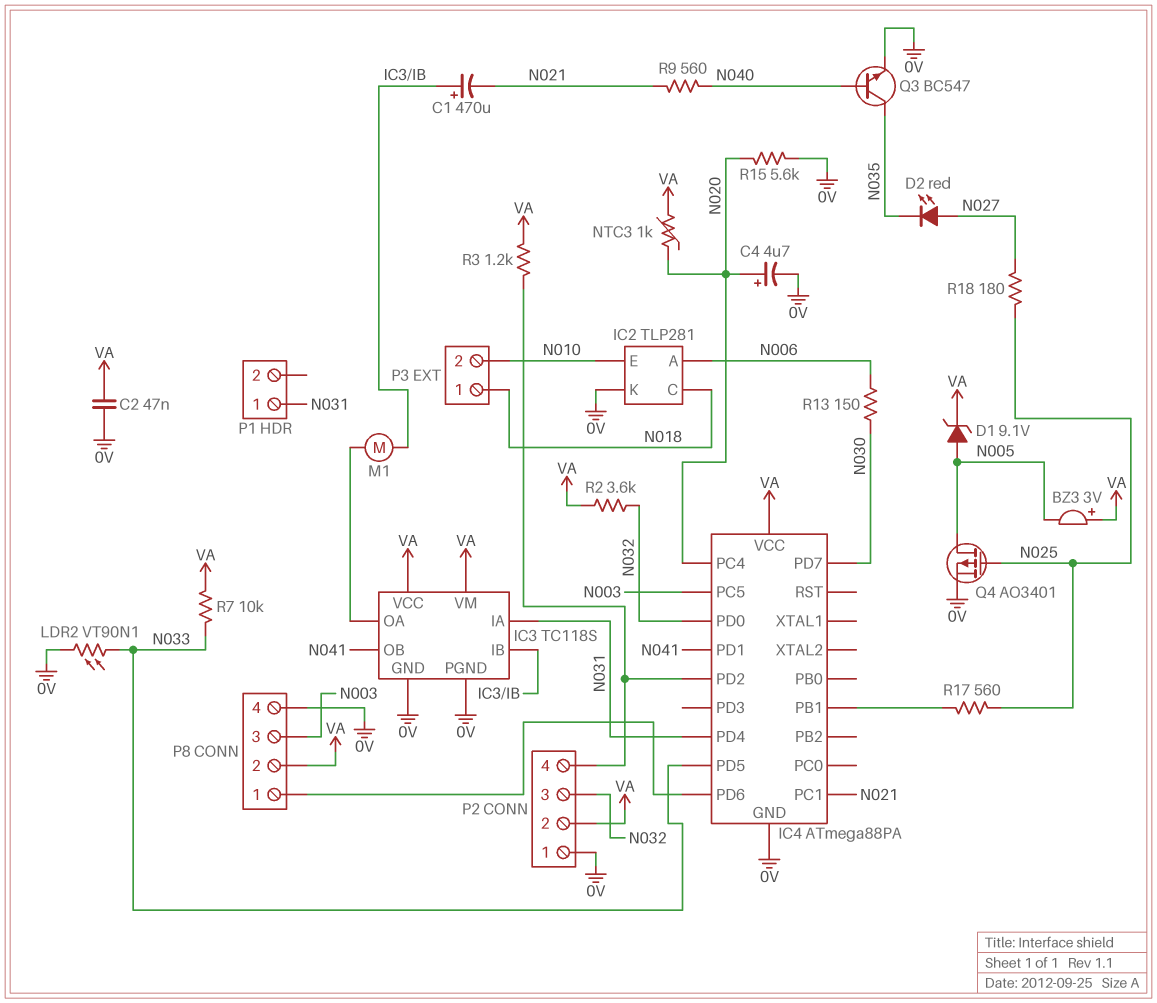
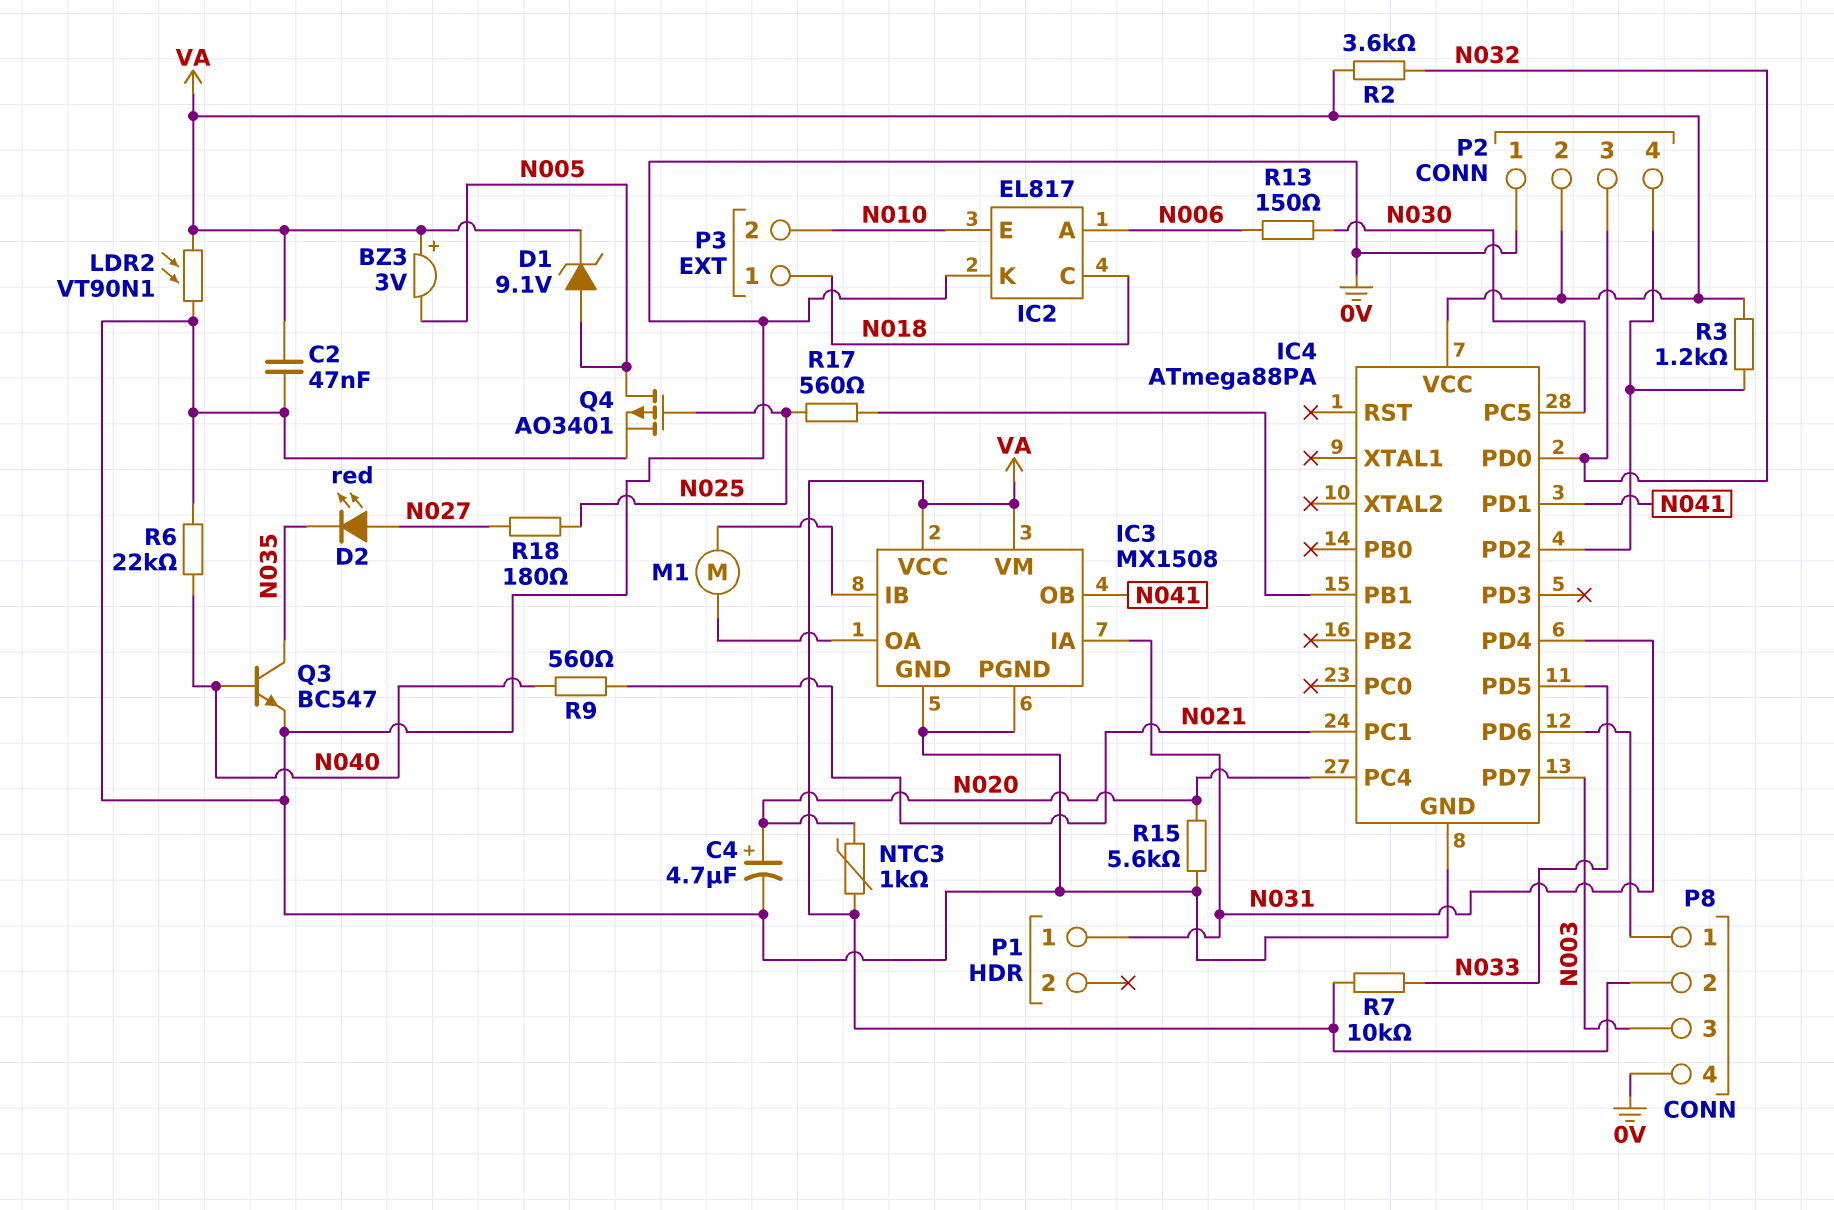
C1: 470uF (plus IC3/IB, minus N021) -> none
IC2: TLP281 -> EL817
IC3: TC118S -> MX1508
IC4 pin PC5: N003 -> N030
IC4 pin PD7: N030 -> N003
LDR2: VT90N1 (0V, N033) -> VT90N1 (0V, VA)
R6: none -> 22k (0V, N040)

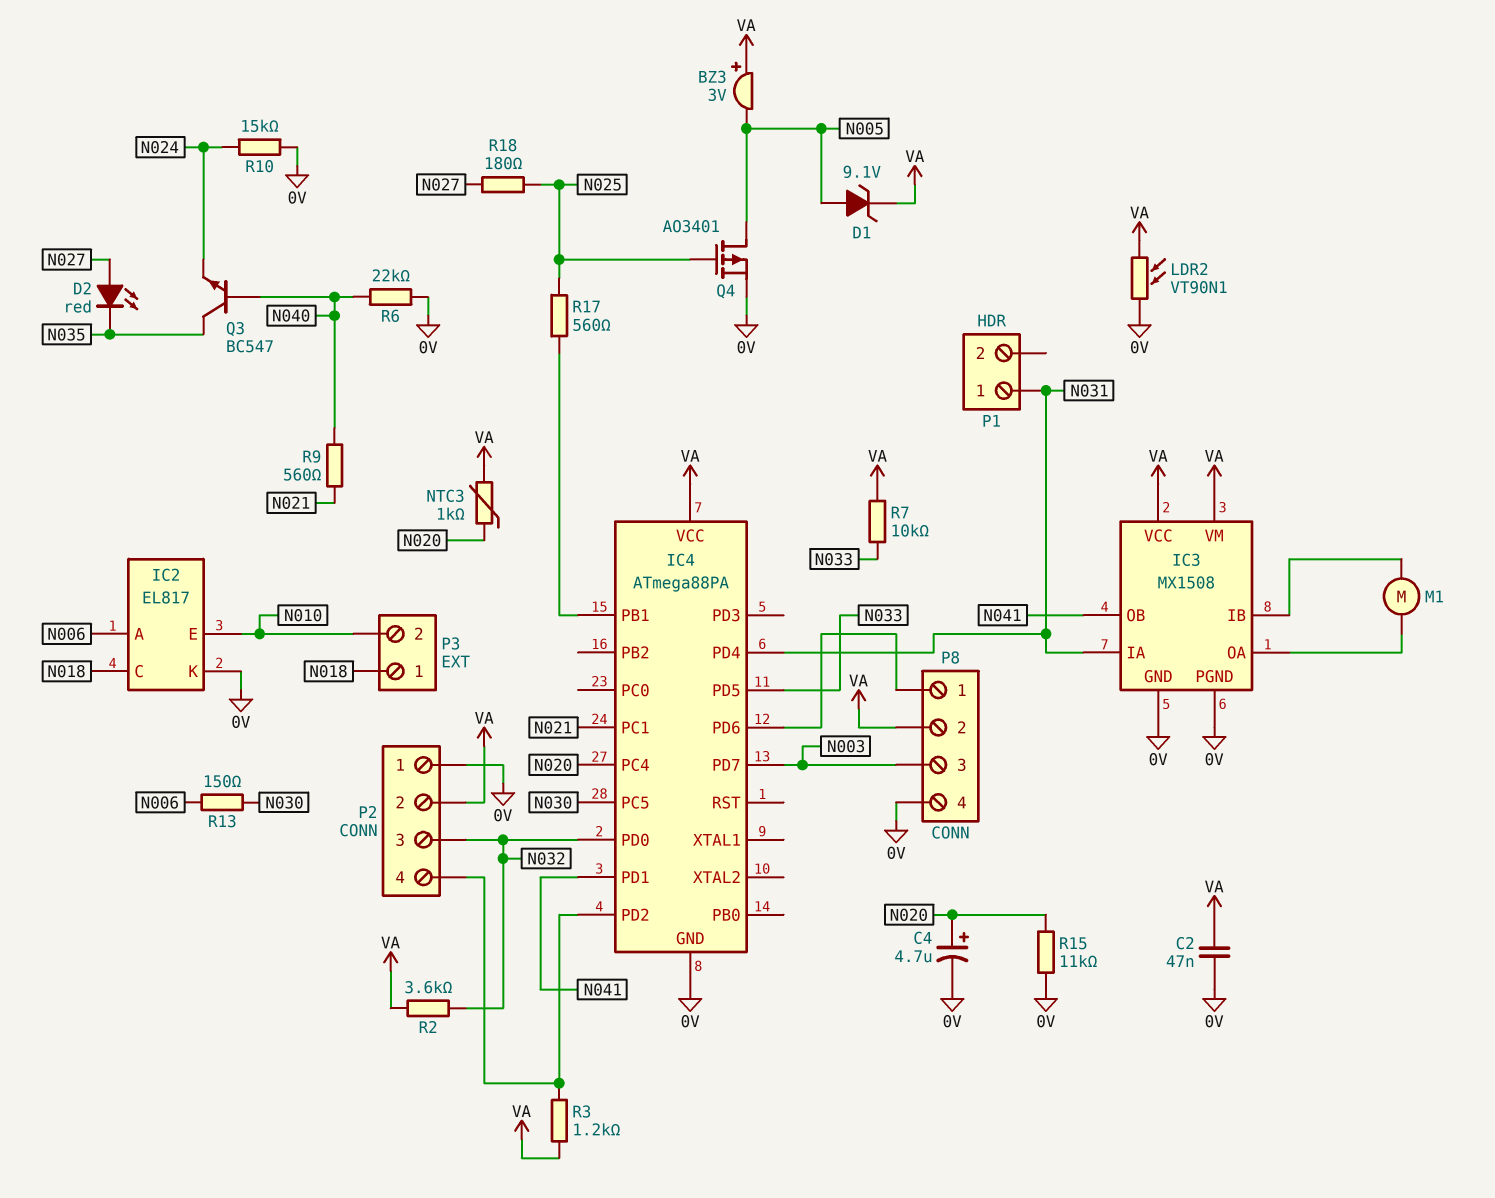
Q3: NPN BC547 (B N040, C N035, E 0V) -> NPN BC547 (B N040, C N035, E N024)
R10: none -> 15k (0V, N024)
R15: 5.6k (0V, N020) -> 11k (0V, N020)

